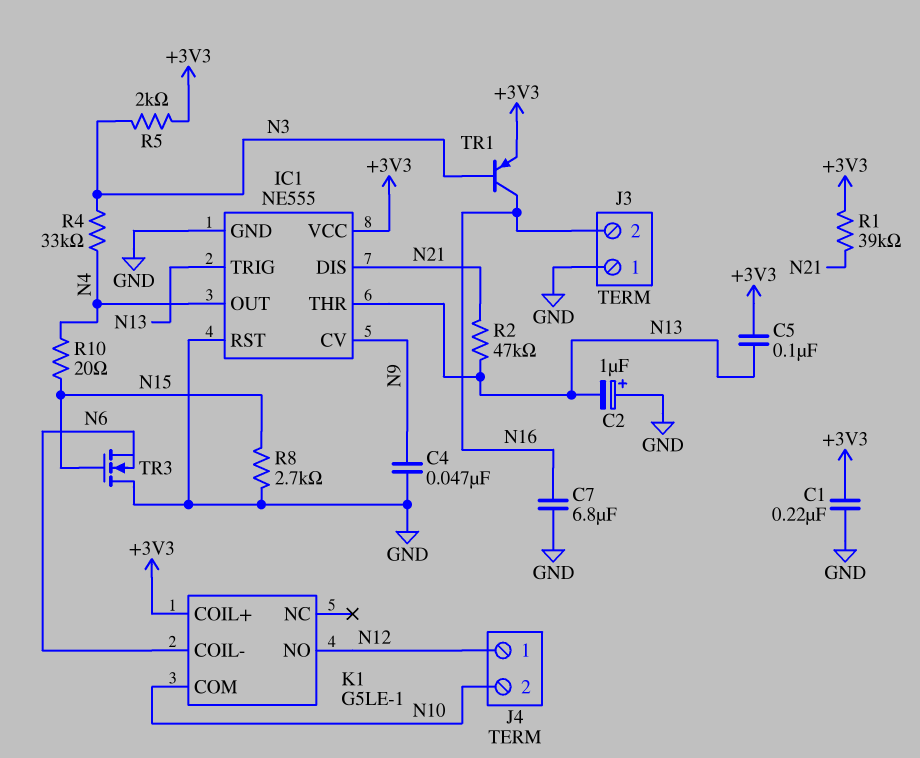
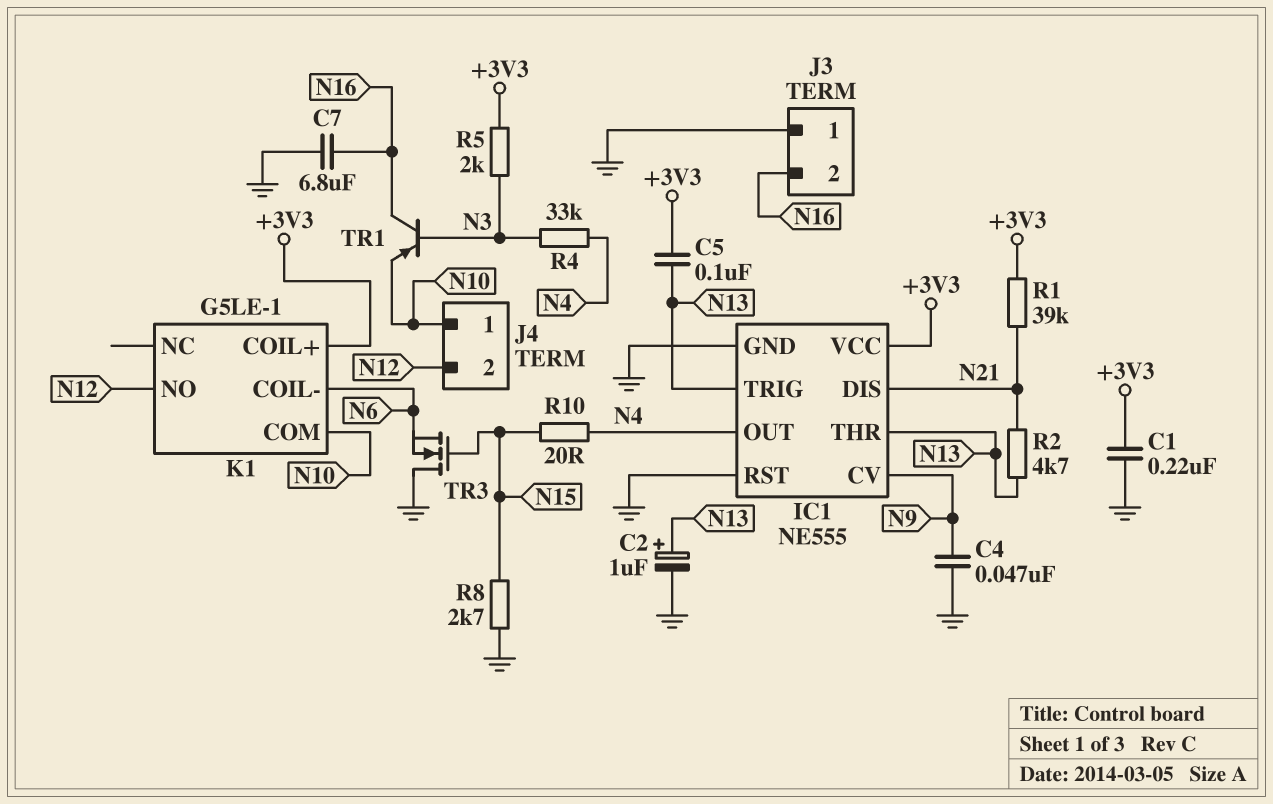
C2: 1uF (plus GND, minus N13) -> 1uF (plus N13, minus GND)
J4 pin 1: N12 -> N10
J4 pin 2: N10 -> N12
R2: 47k (N13, N21) -> 4.7k (N13, N21)
TR1: PNP (B N3, C N16, E +3V3) -> PNP (B N3, C N16, E N10)

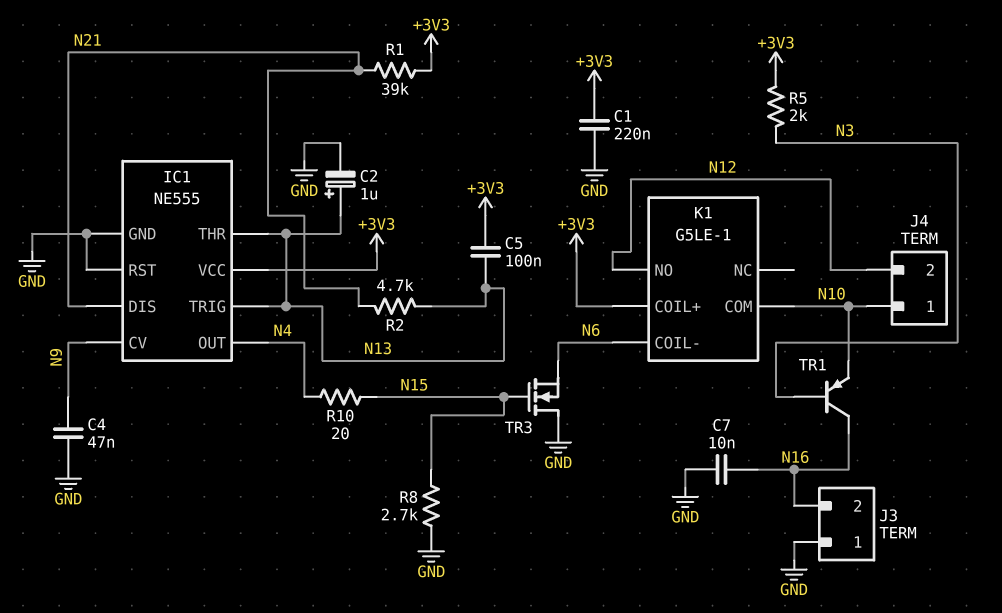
C7: 6.8uF (GND, N16) -> 10nF (GND, N16)
R4: 33k (N3, N4) -> none

